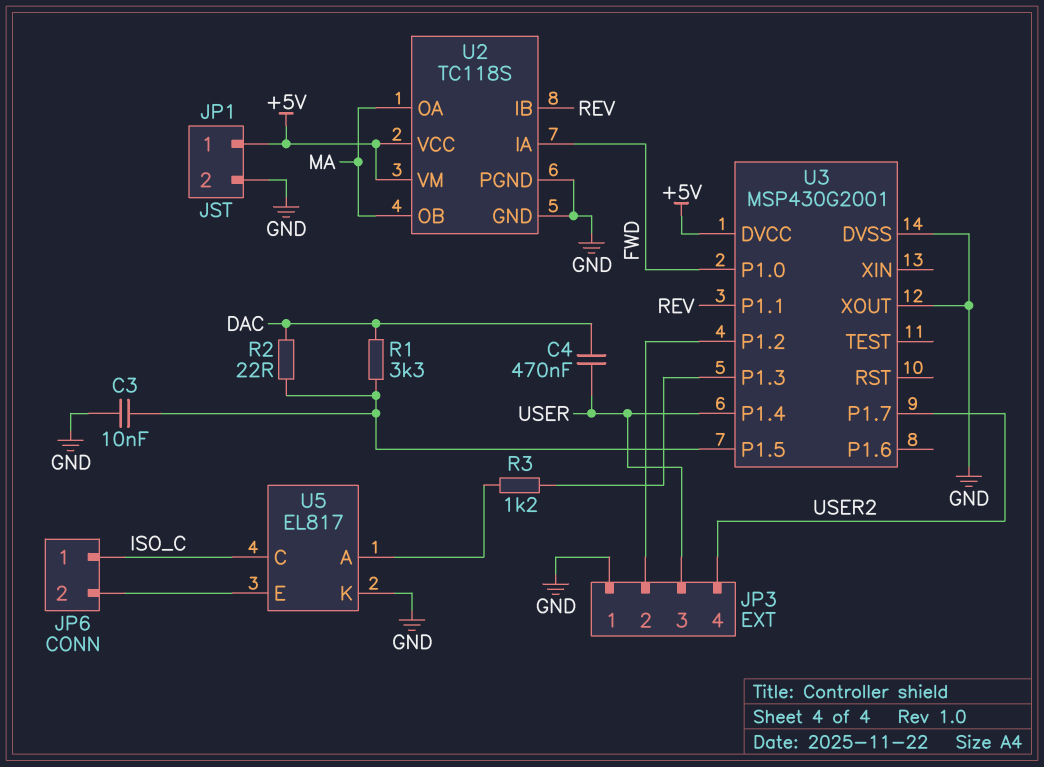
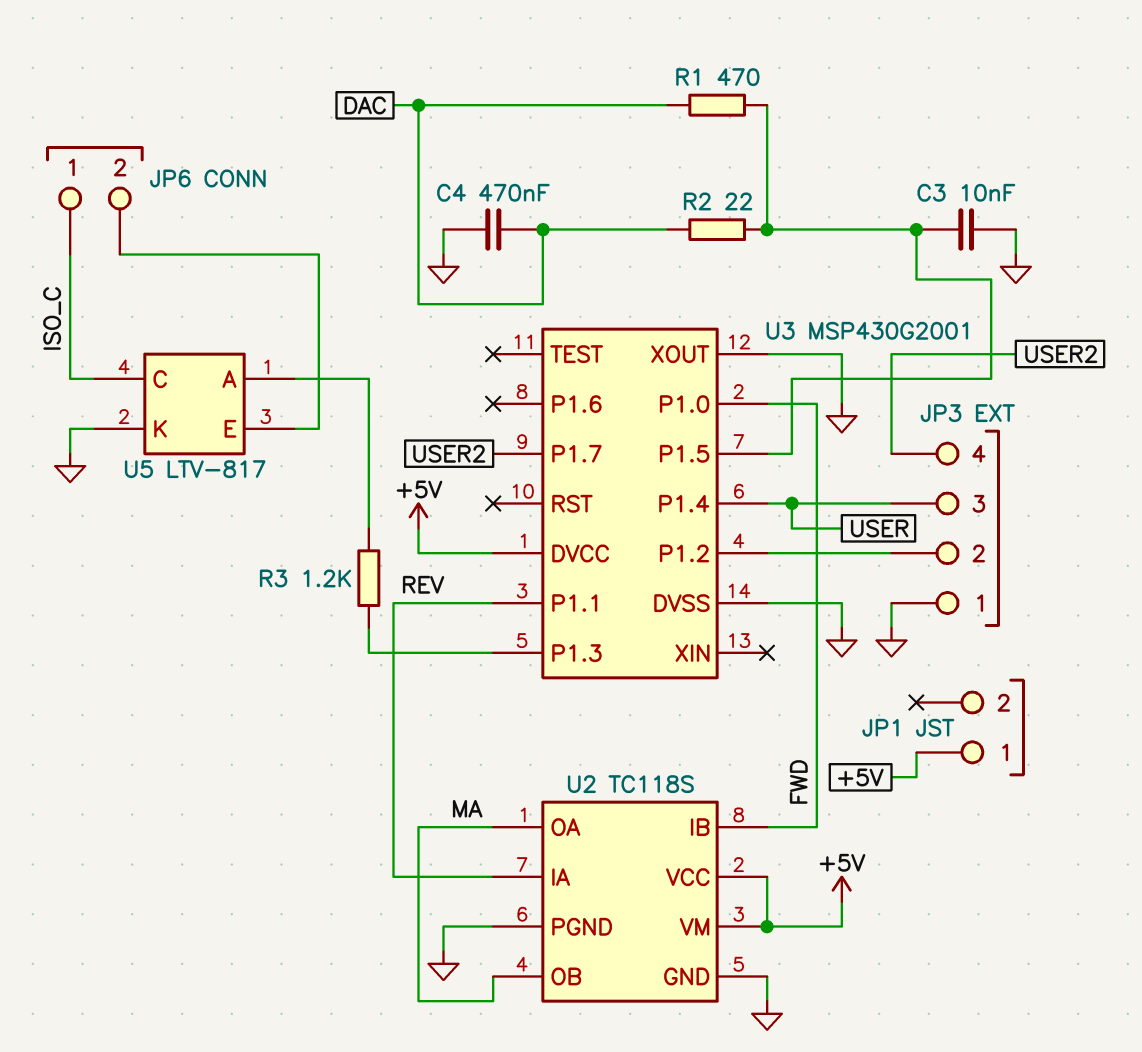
C4: 470nF (DAC, USER) -> 470nF (DAC, GND)
JP1 pin 2: GND -> none
R1: 3.3k (DAC, U3/P1.5) -> 470 (DAC, U3/P1.5)
U2 pin IA: FWD -> REV
U2 pin IB: REV -> FWD
U5: EL817 -> LTV-817

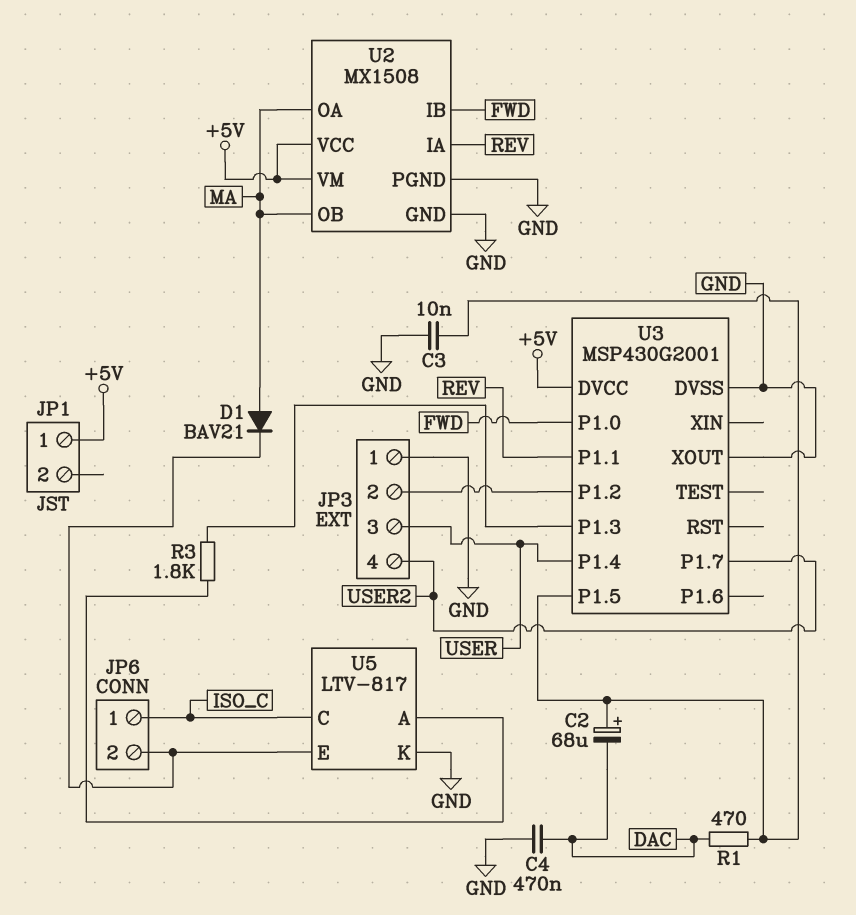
C2: none -> 68uF (plus U3/P1.5, minus DAC)
D1: none -> diode BAV21 (A MA, K JP6/2)
R2: 22 (DAC, U3/P1.5) -> none
R3: 1.2k (U3/P1.3, U5/A) -> 1.8k (U3/P1.3, U5/A)
U2: TC118S -> MX1508

